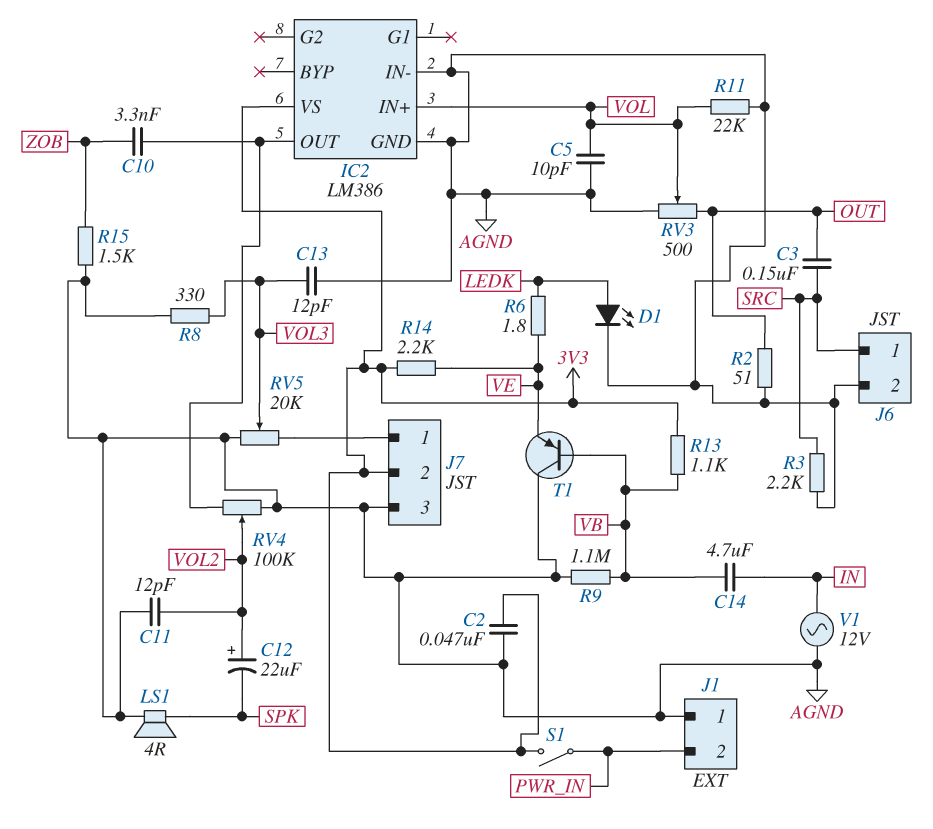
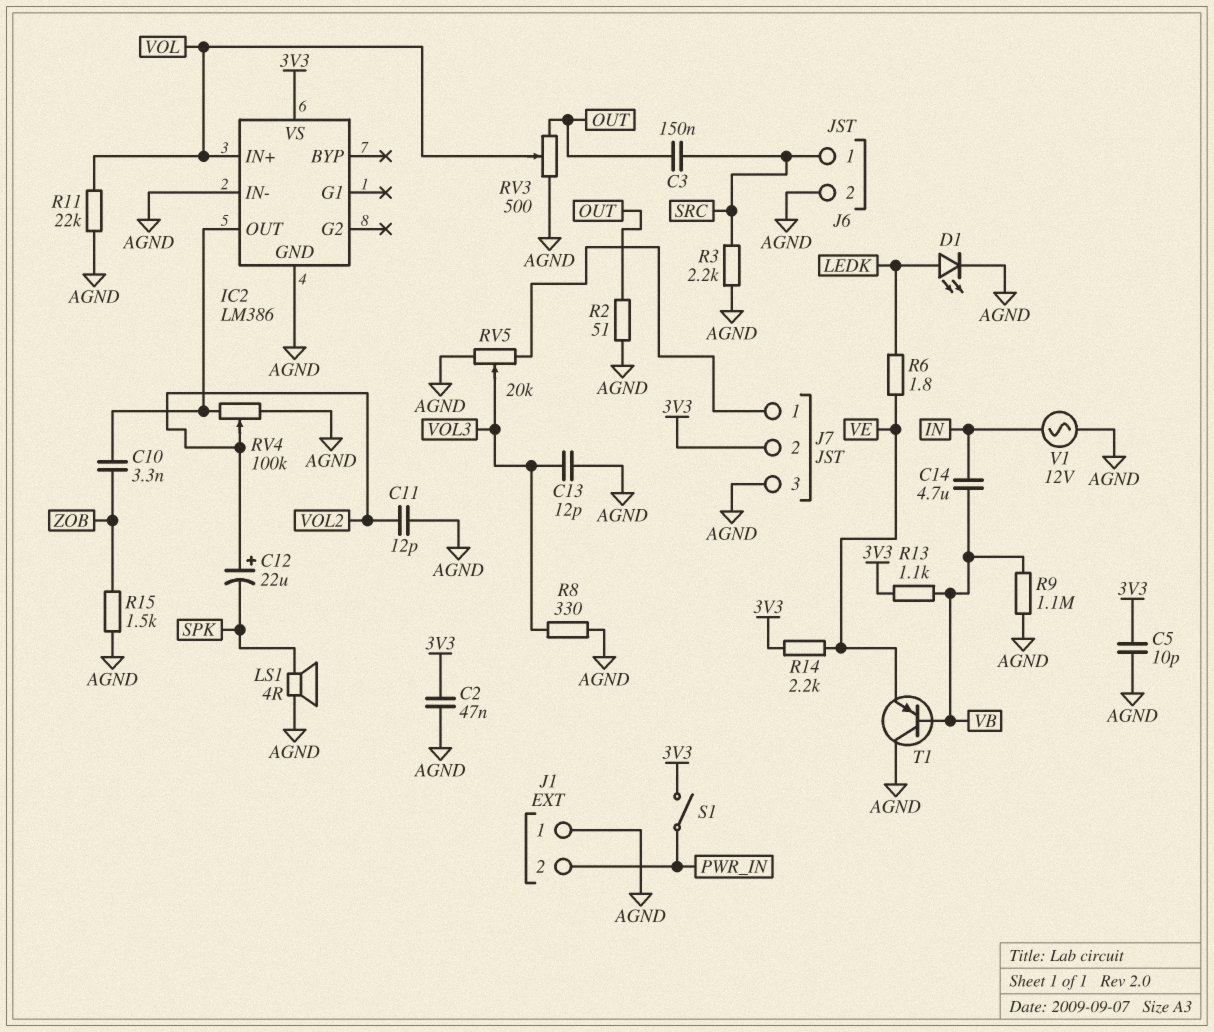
C5: 10pF (AGND, VOL) -> 10pF (3V3, AGND)

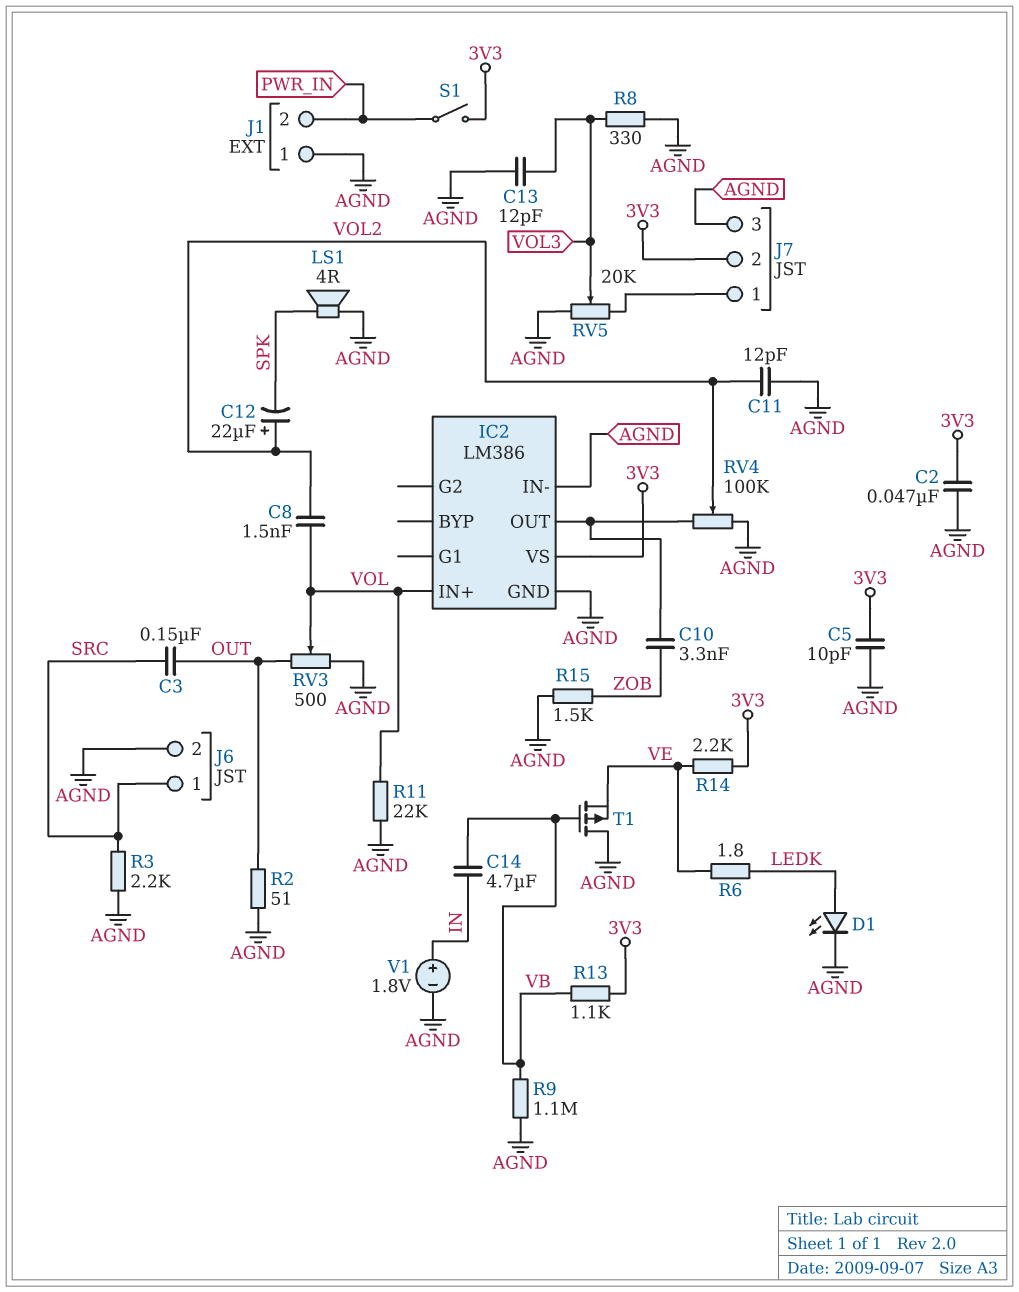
C8: none -> 1.5nF (VOL, VOL2)
T1: PNP (B VB, C AGND, E VE) -> PMOS (G VB, D AGND, S VE)
V1: AC 12V (AGND, IN) -> 1.8V (plus IN, minus AGND)

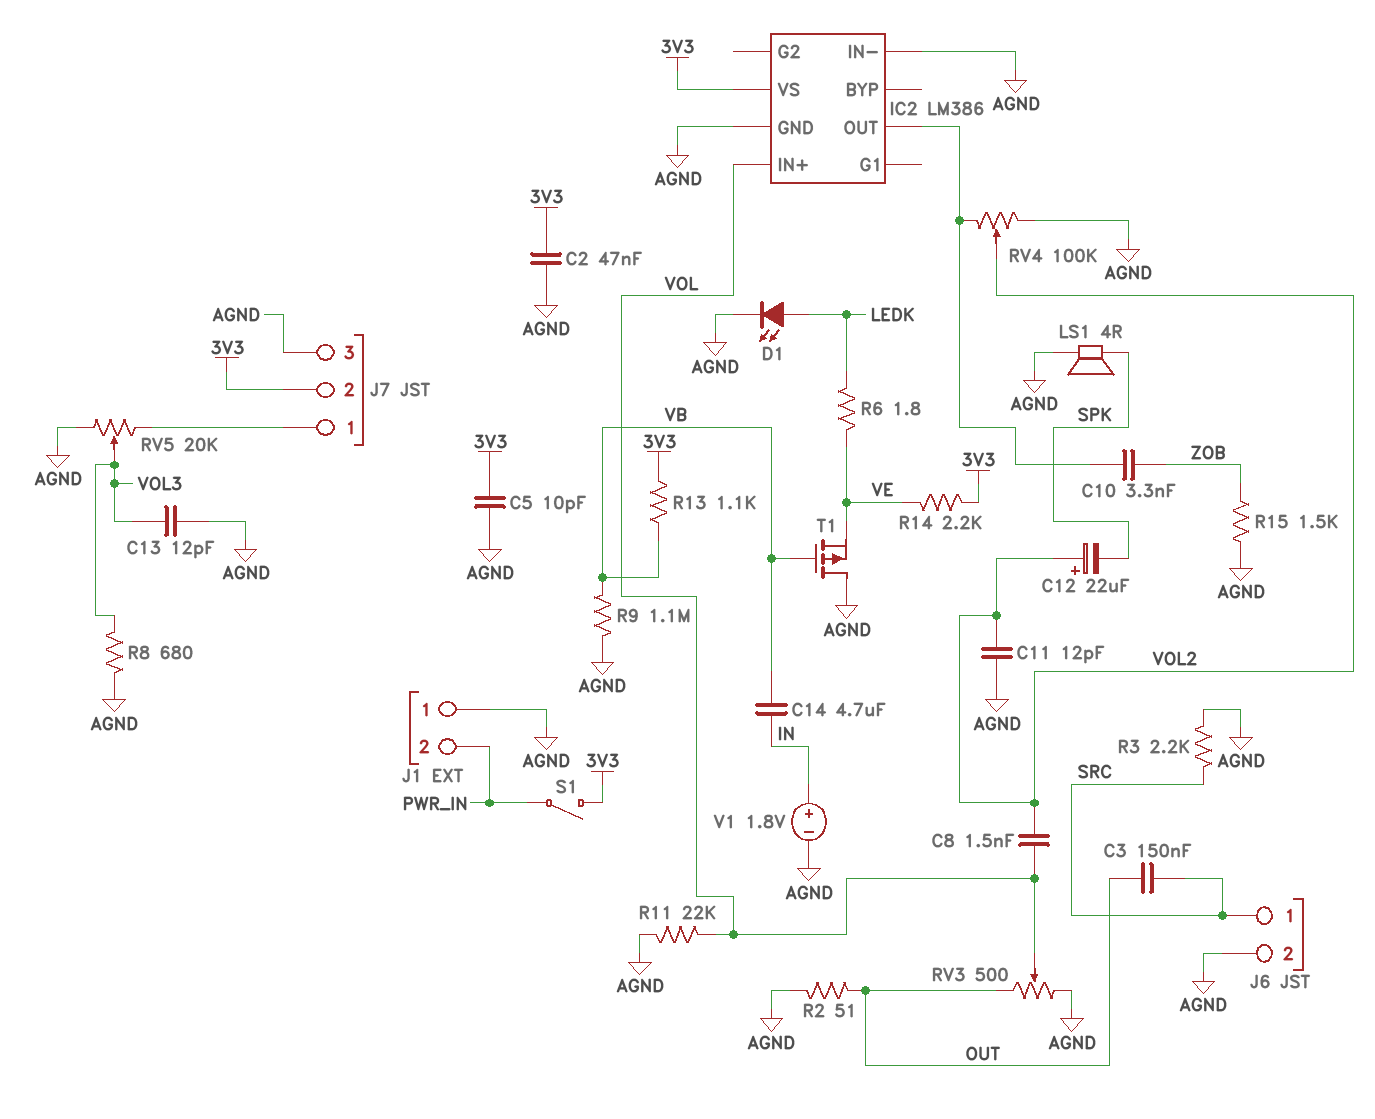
R8: 330 (AGND, VOL3) -> 680 (AGND, VOL3)

